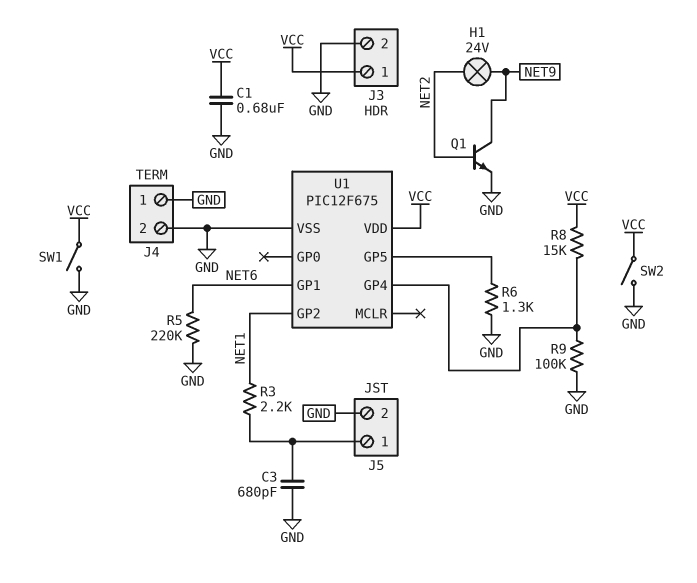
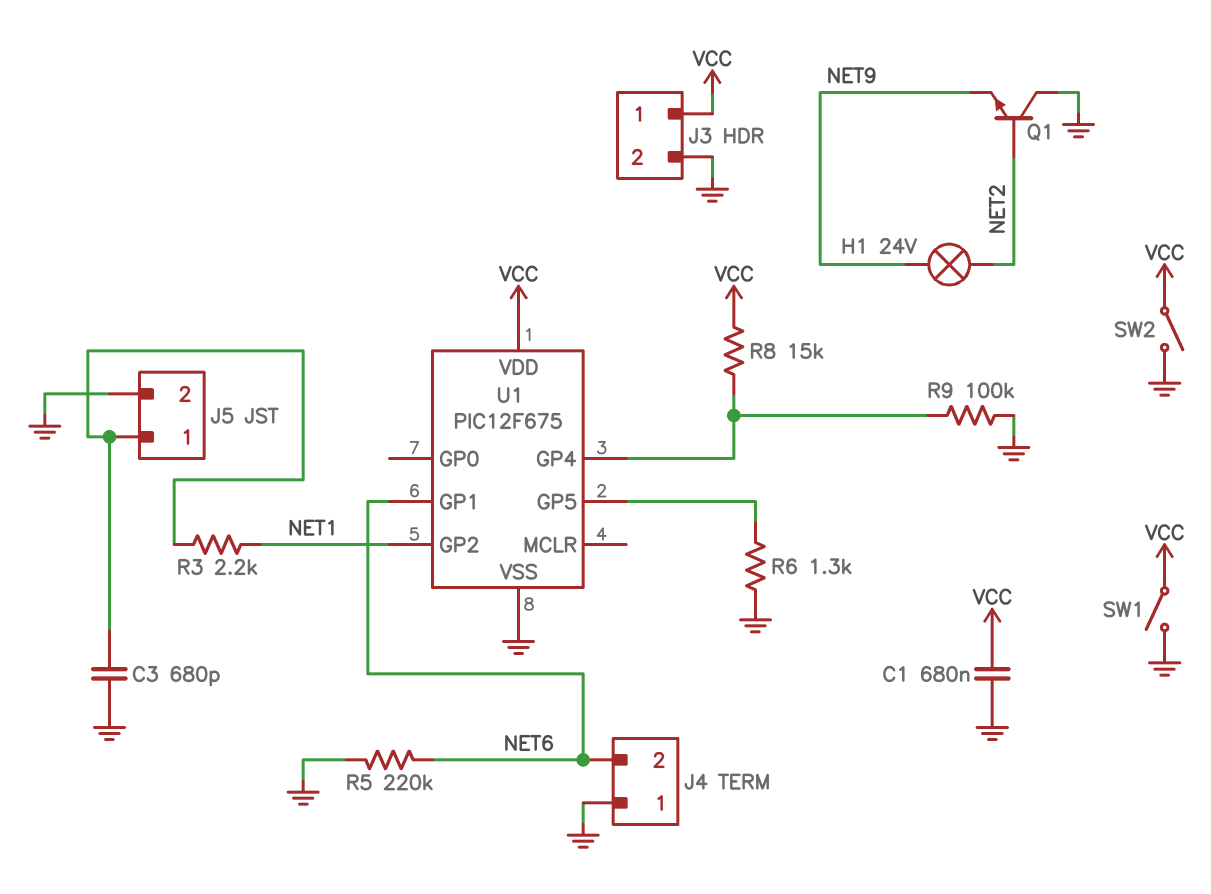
J4 pin 2: GND -> NET6
Q1: NPN (B NET2, C NET9, E GND) -> NPN (B NET2, C GND, E NET9)

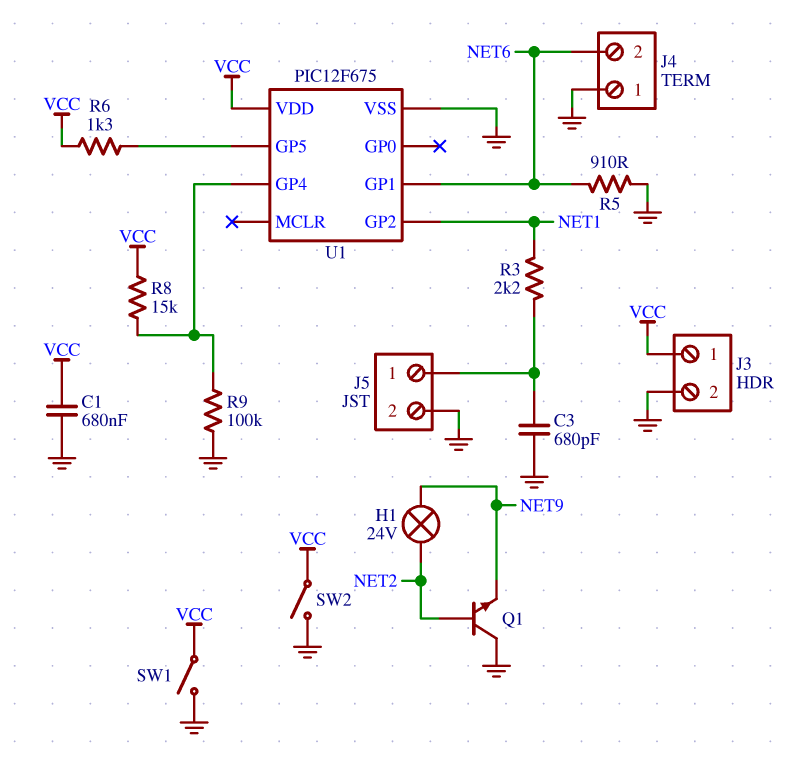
R5: 220k (GND, NET6) -> 910 (GND, NET6)
R6: 1.3k (GND, U1/GP5) -> 1.3k (U1/GP5, VCC)

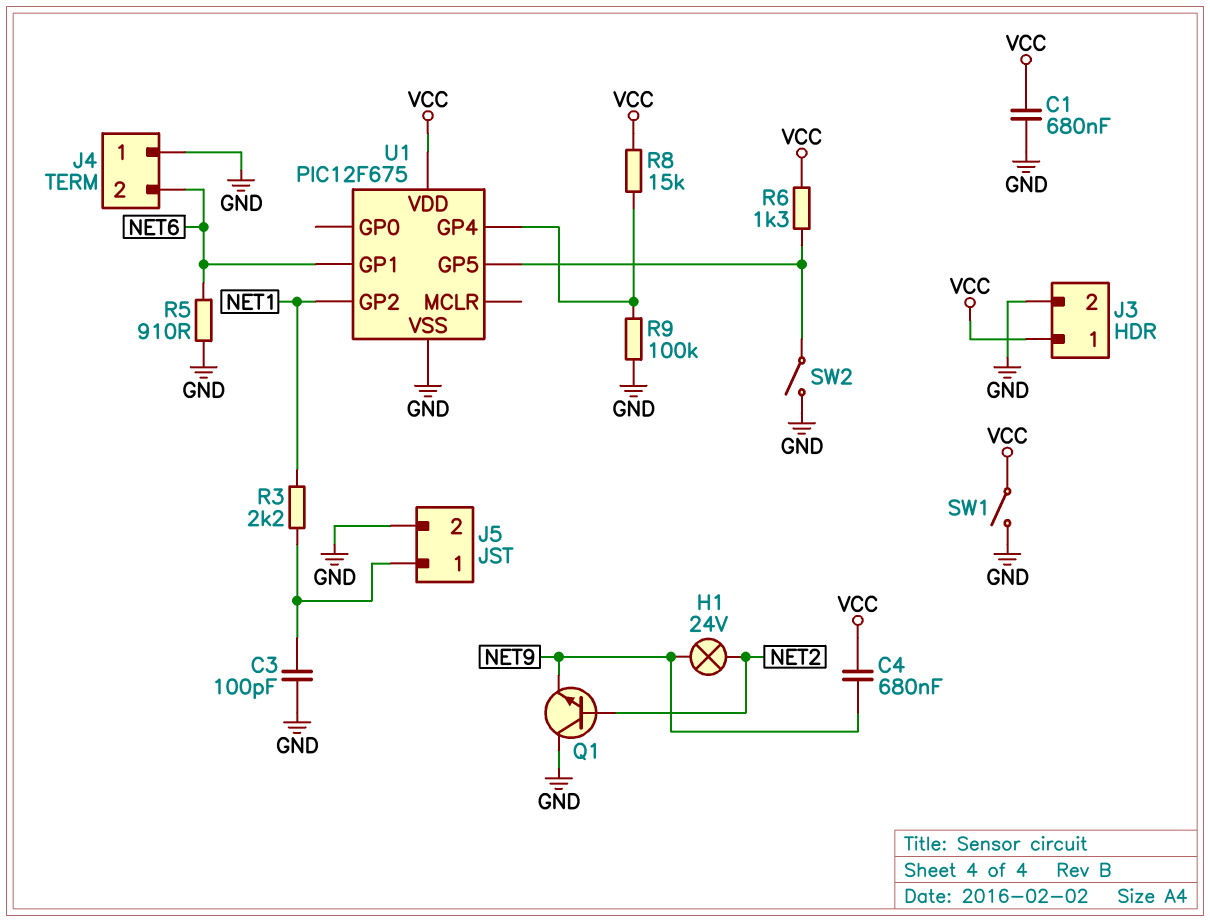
C3: 680pF (GND, J5/1) -> 100pF (GND, J5/1)
C4: none -> 680nF (NET9, VCC)
SW2: switch (GND, VCC) -> switch (GND, U1/GP5)

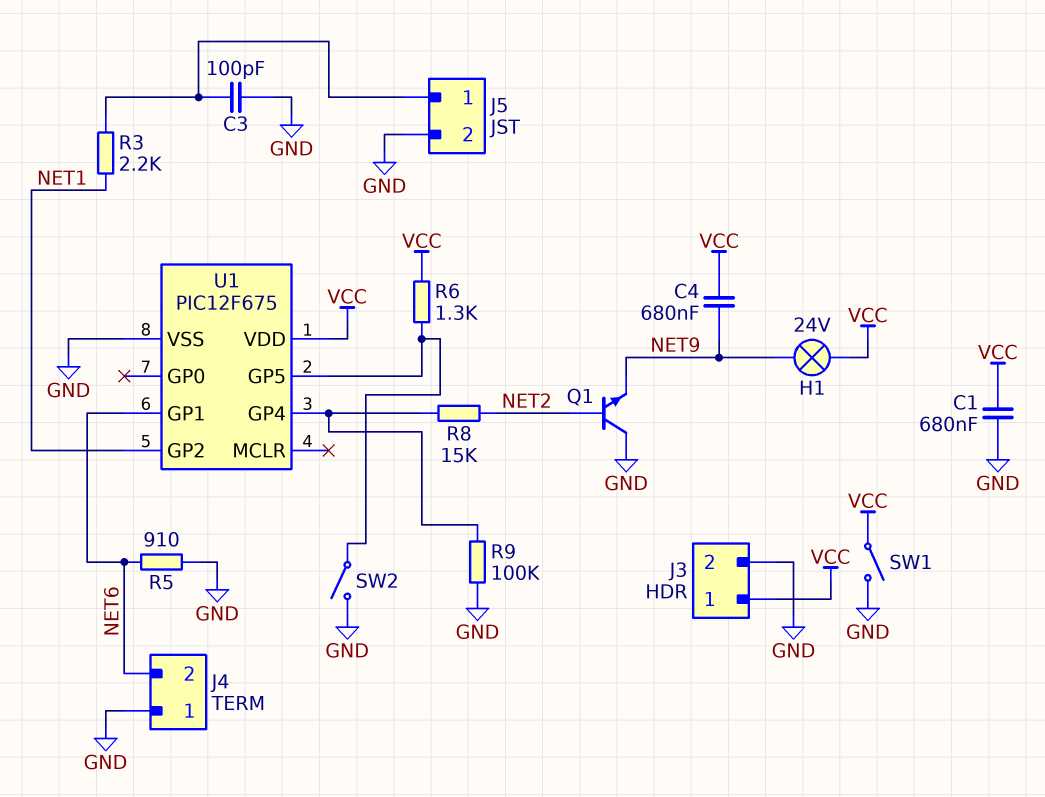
H1: lamp 24V (NET2, NET9) -> lamp 24V (NET9, VCC)
R8: 15k (U1/GP4, VCC) -> 15k (NET2, U1/GP4)

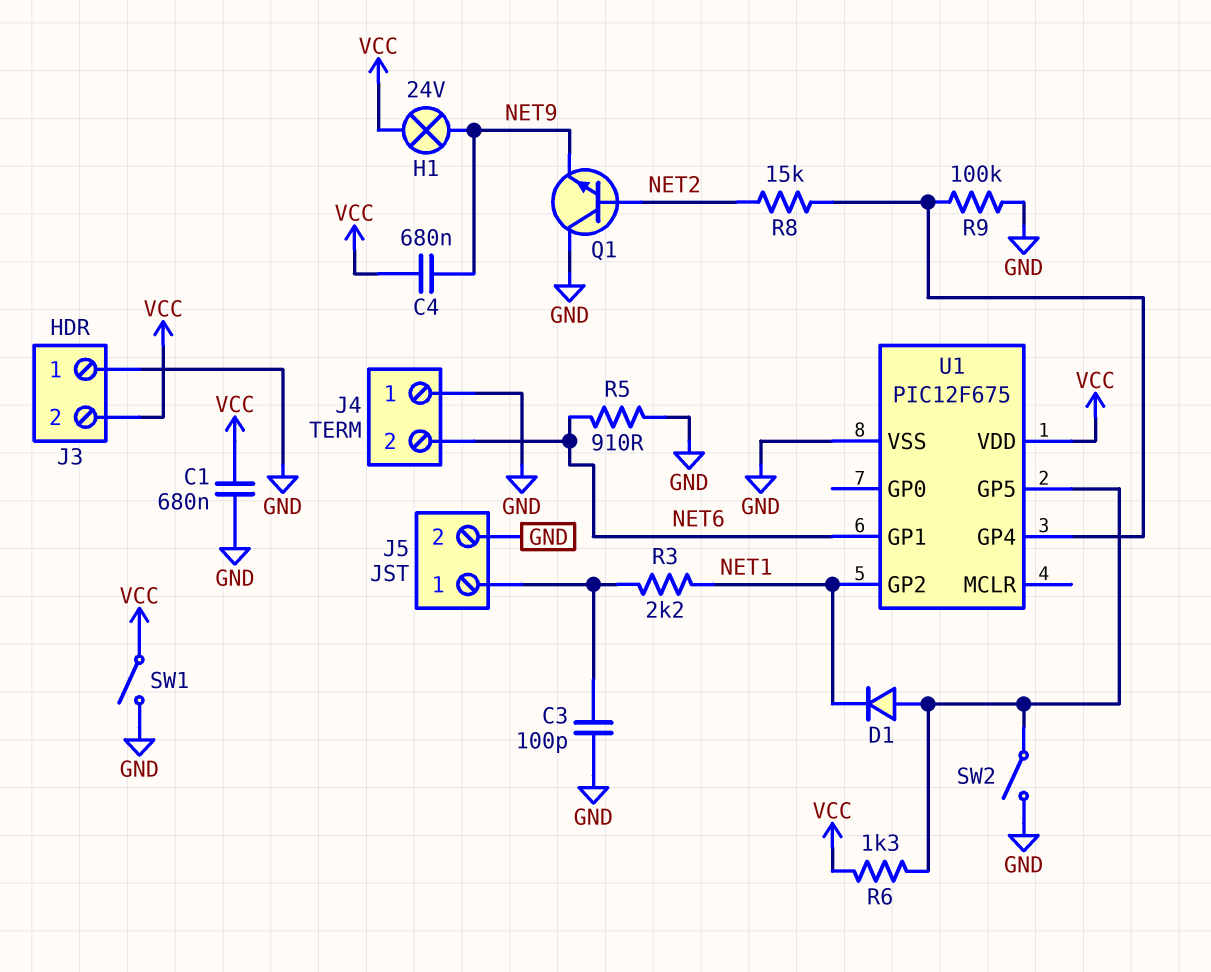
D1: none -> diode (A U1/GP5, K NET1)
J3 pin 1: VCC -> GND
J3 pin 2: GND -> VCC

